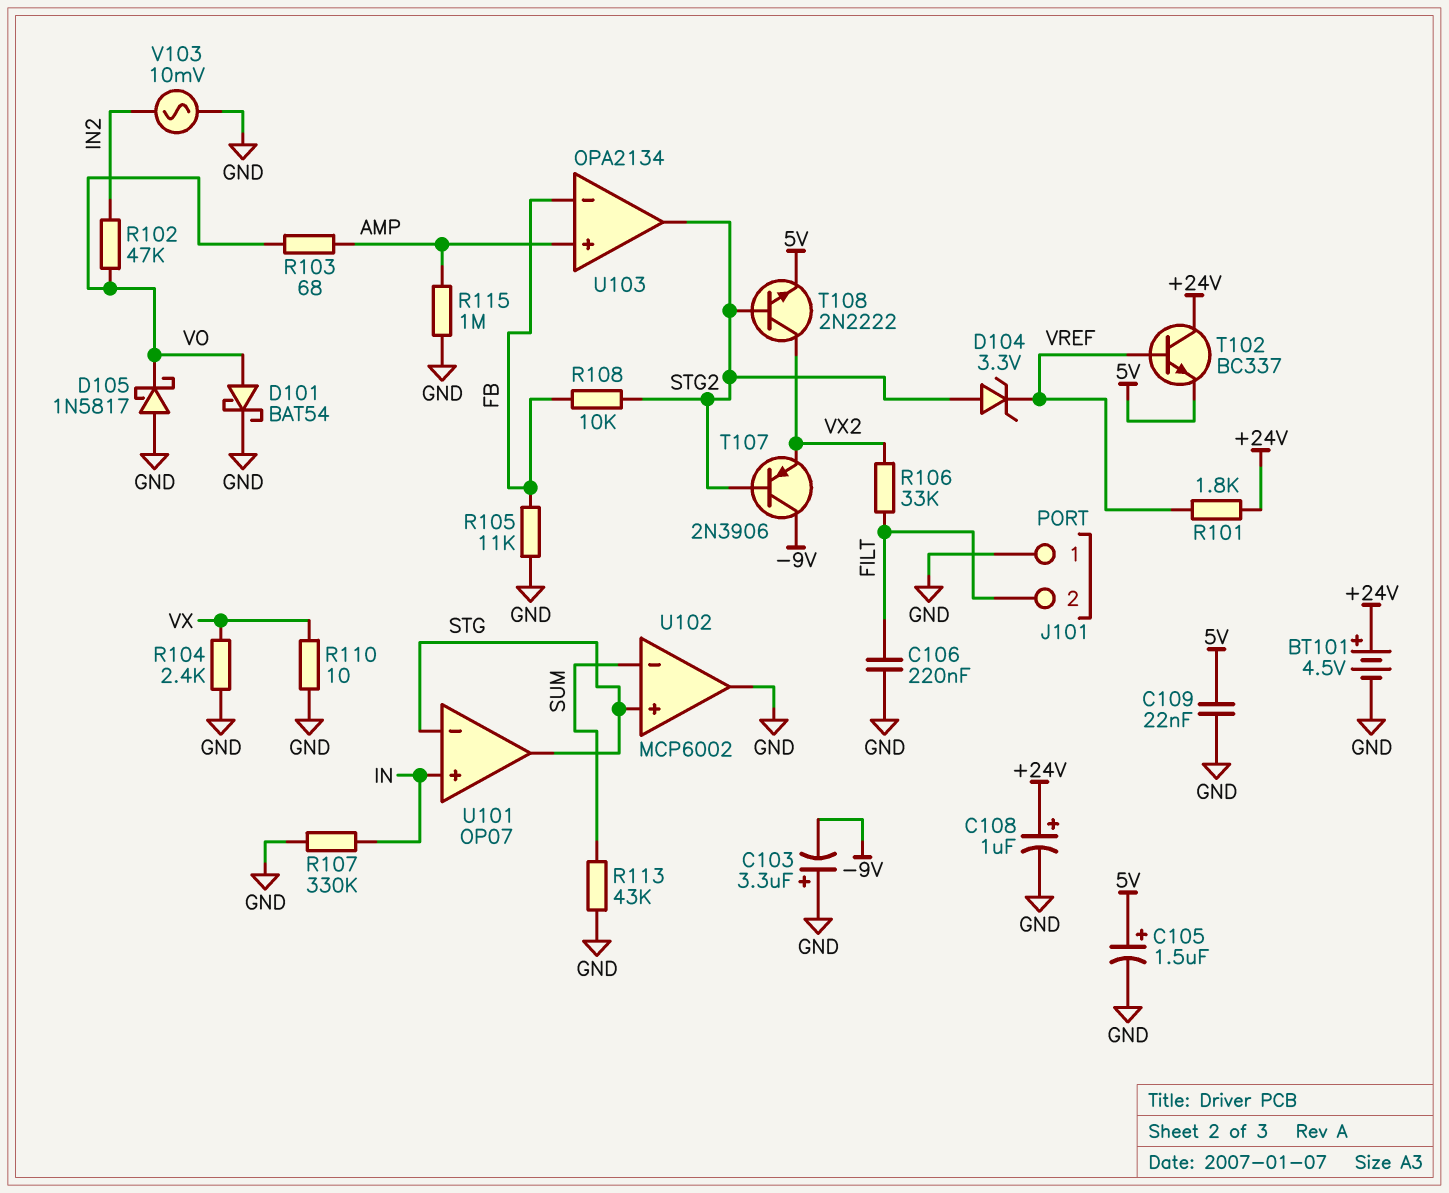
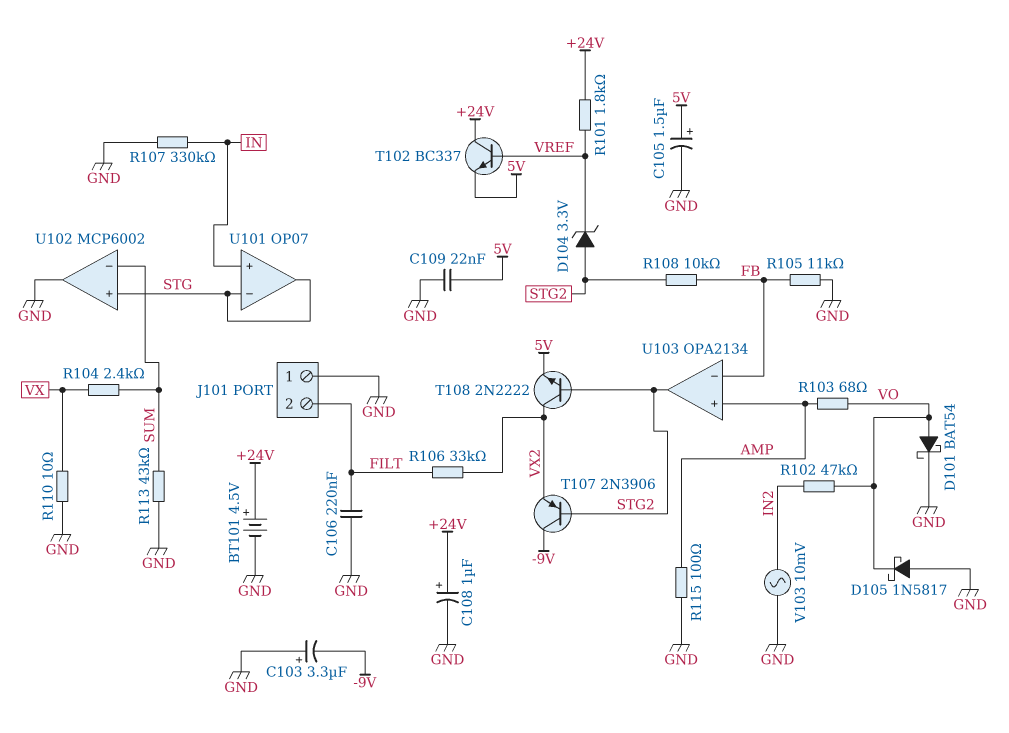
R104: 2.4k (GND, VX) -> 2.4k (SUM, VX)
R115: 1M (AMP, GND) -> 100 (AMP, GND)

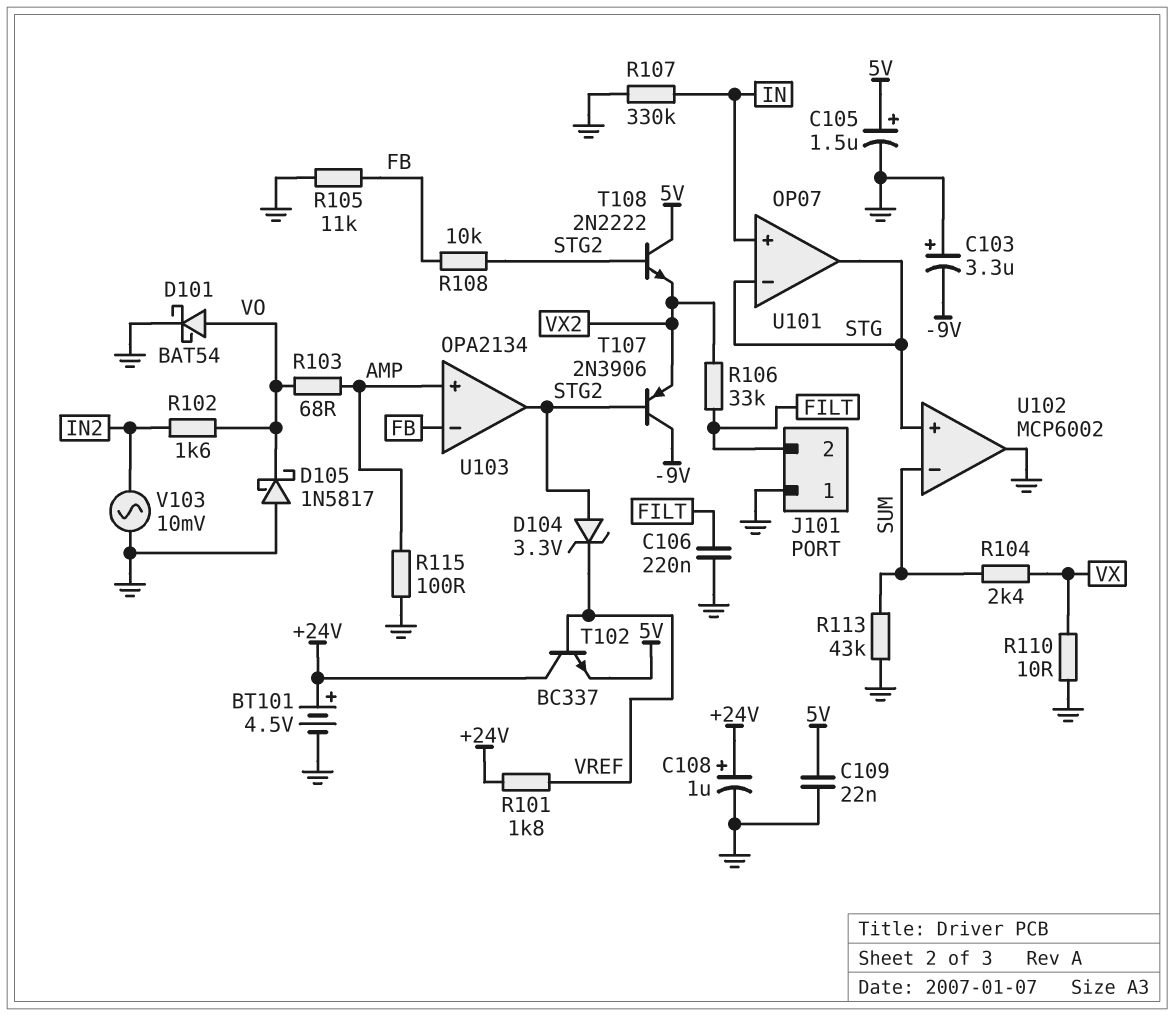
R102: 47k (IN2, VO) -> 1.6k (IN2, VO)
T108: NPN 2N2222 (B STG2, C VX2, E 5V) -> NPN 2N2222 (B STG2, C 5V, E VX2)

